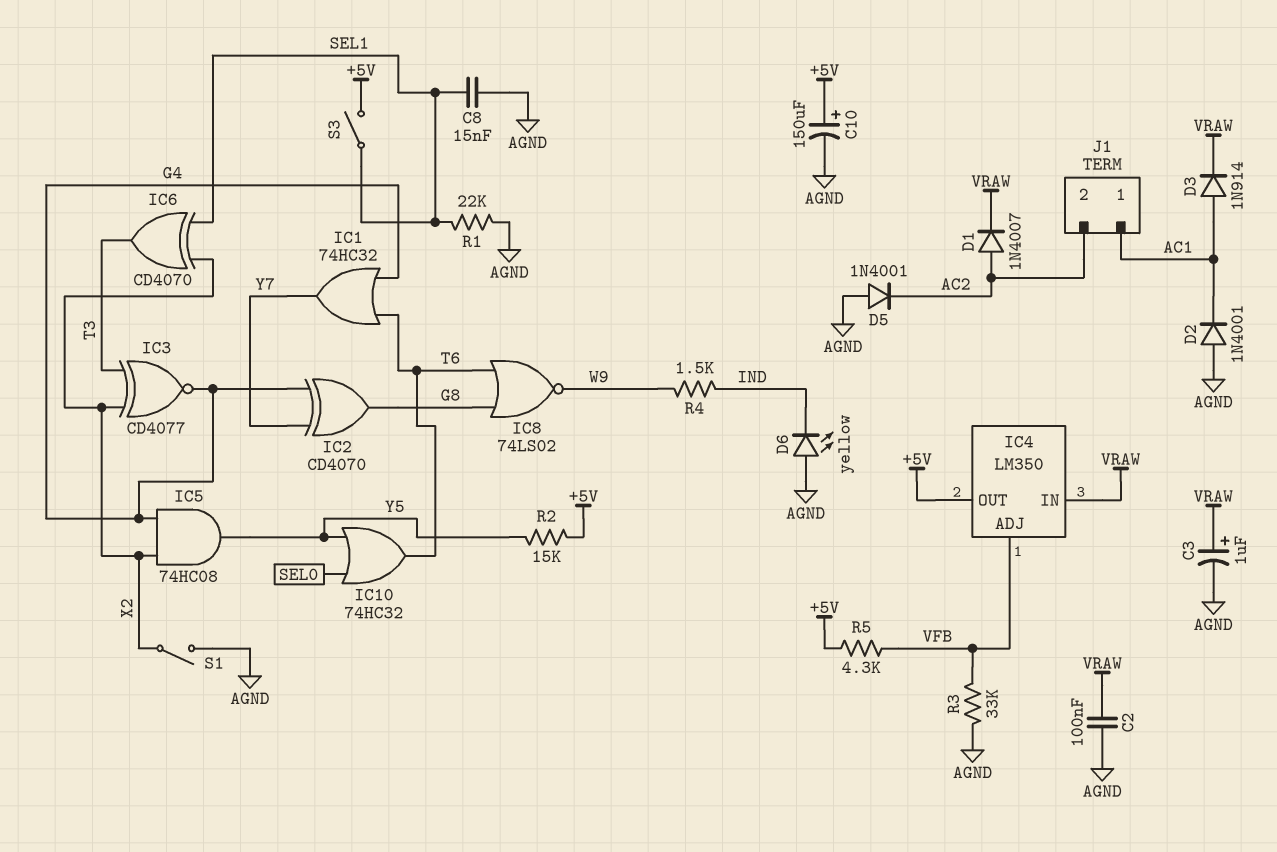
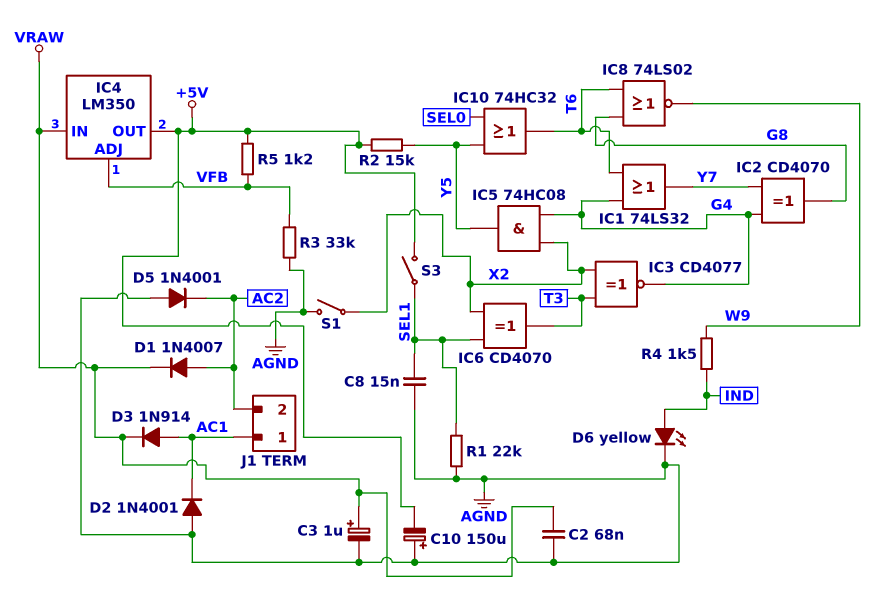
C2: 100nF (AGND, VRAW) -> 68nF (AGND, VRAW)
C10: 150uF (plus +5V, minus AGND) -> 150uF (plus AGND, minus +5V)
D6: LED yellow (A AGND, K IND) -> LED yellow (A IND, K AGND)
IC1: OR 74HC32 (in G4, in T6, out Y7) -> OR 74LS32 (in G4, in T6, out Y7)
R5: 4.3k (+5V, VFB) -> 1.2k (+5V, VFB)

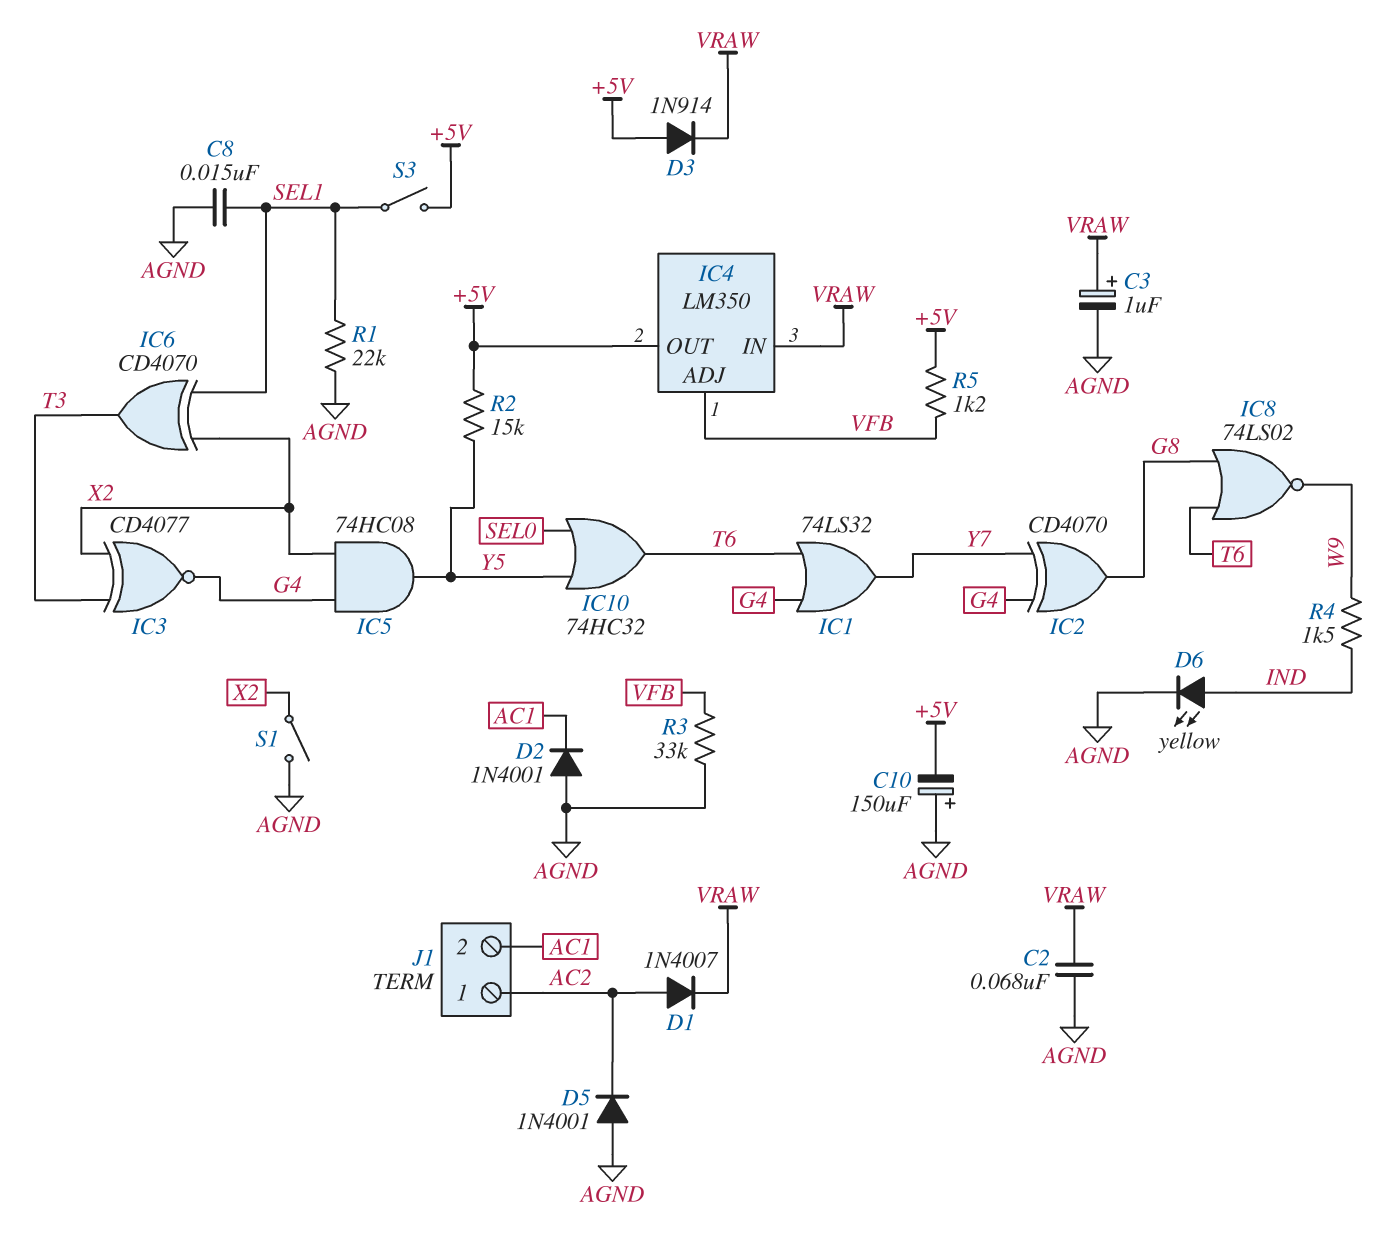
D3: diode 1N914 (A AC1, K VRAW) -> diode 1N914 (A +5V, K VRAW)
J1 pin 1: AC1 -> AC2
J1 pin 2: AC2 -> AC1

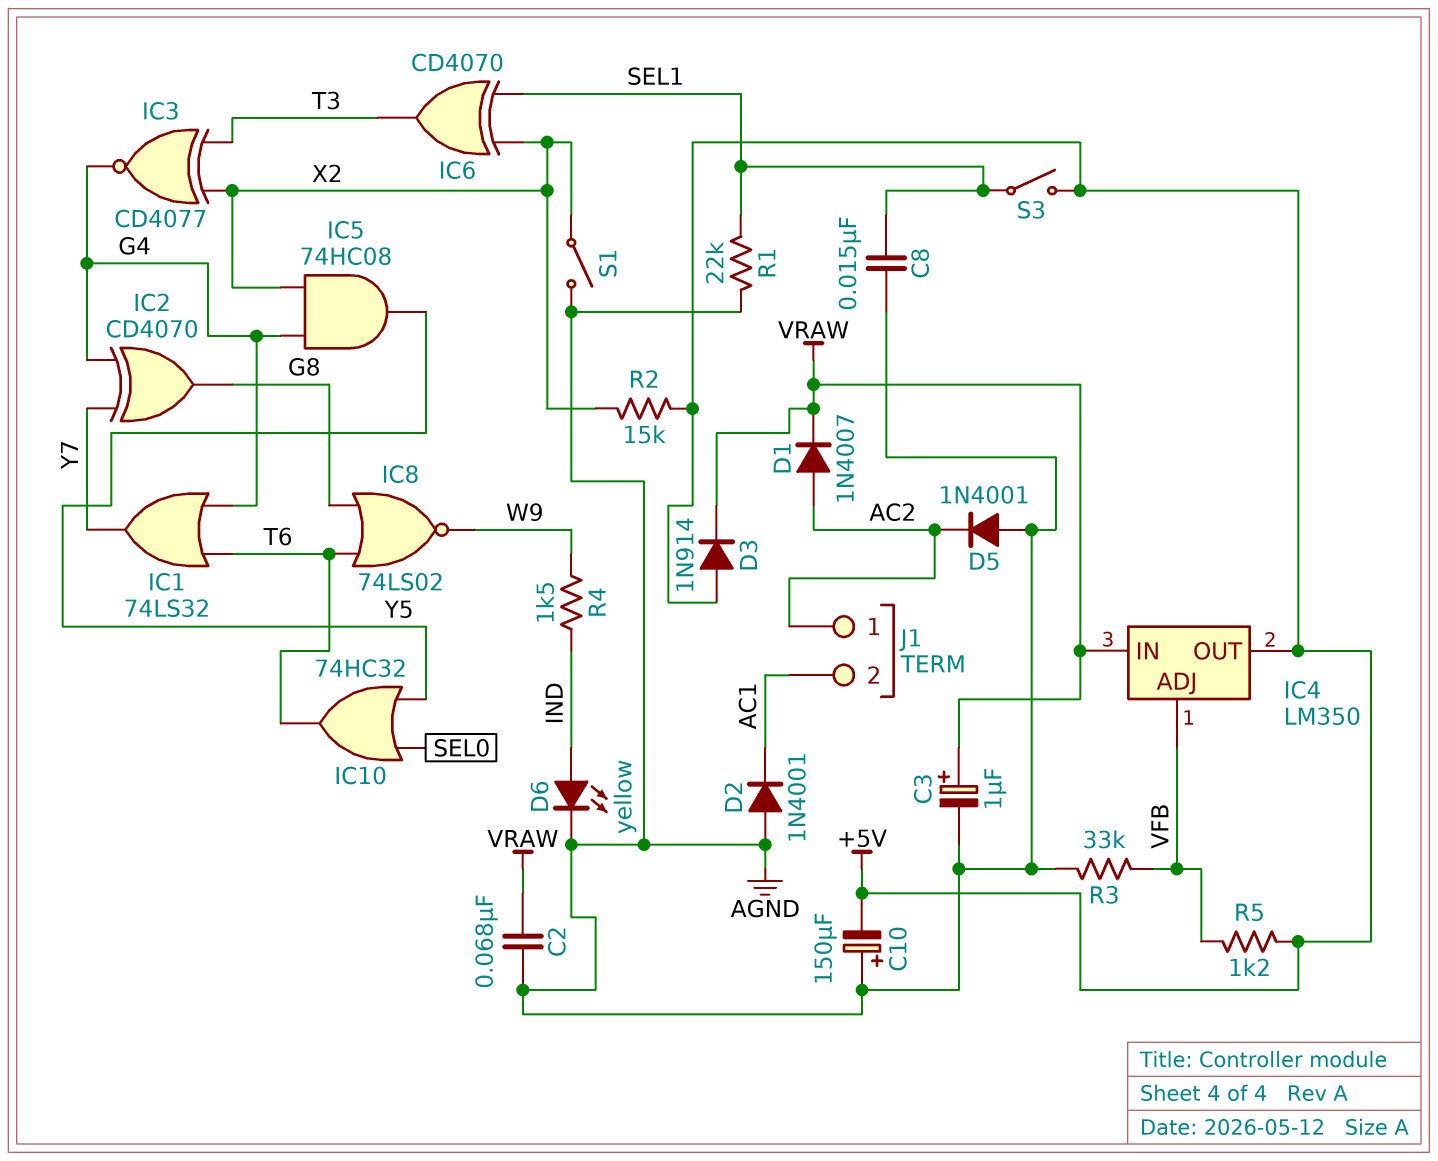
R2: 15k (+5V, Y5) -> 15k (+5V, X2)

